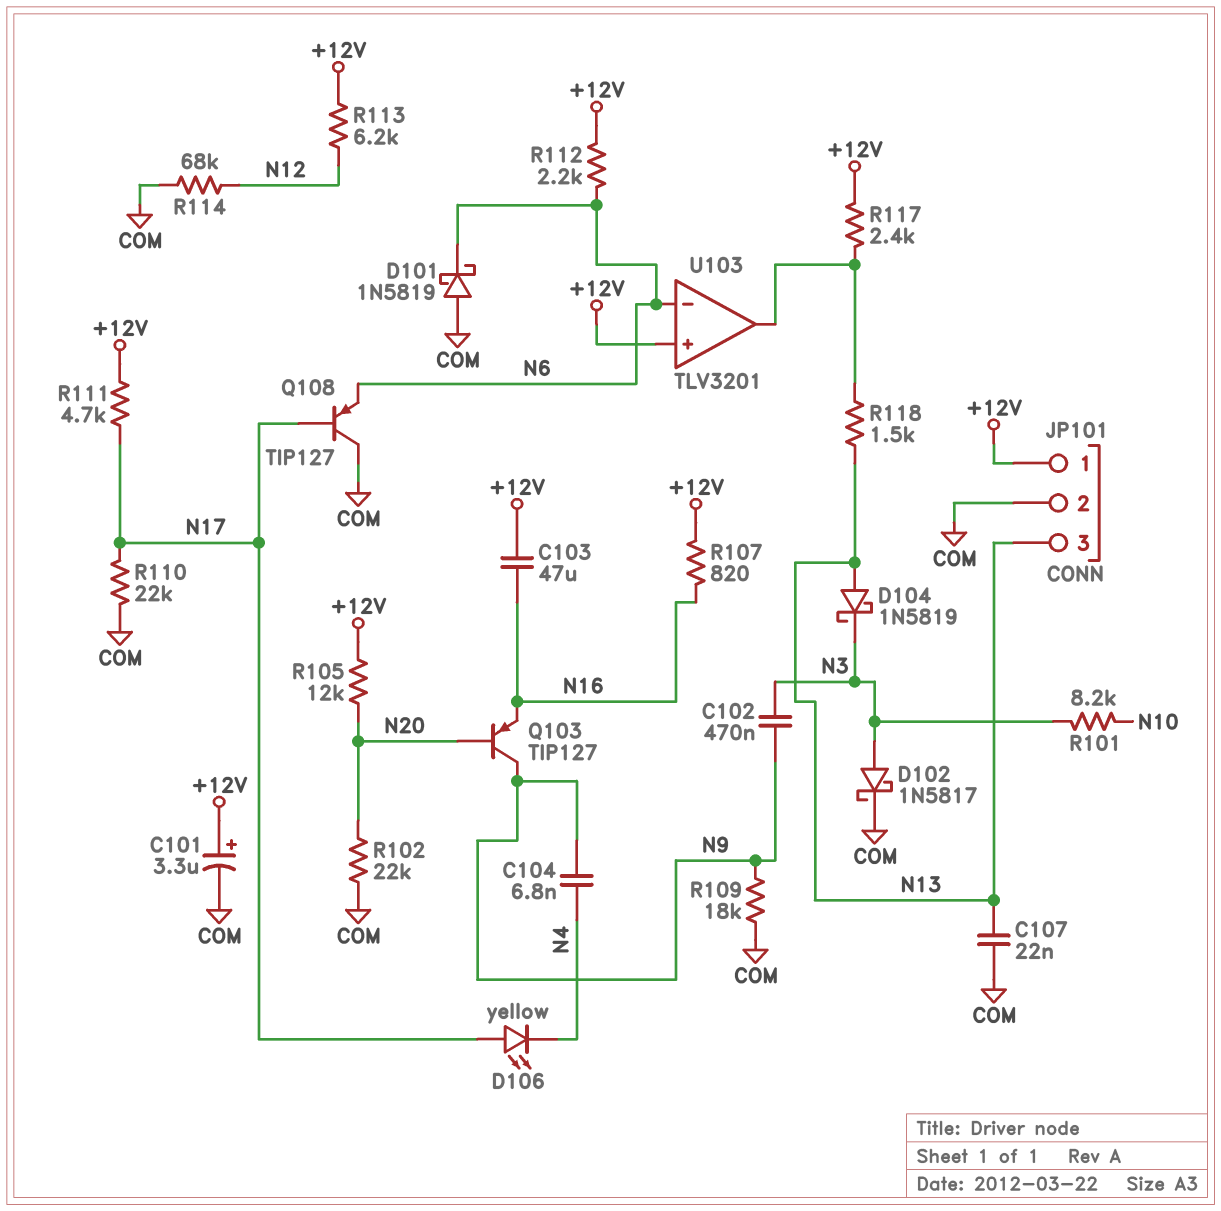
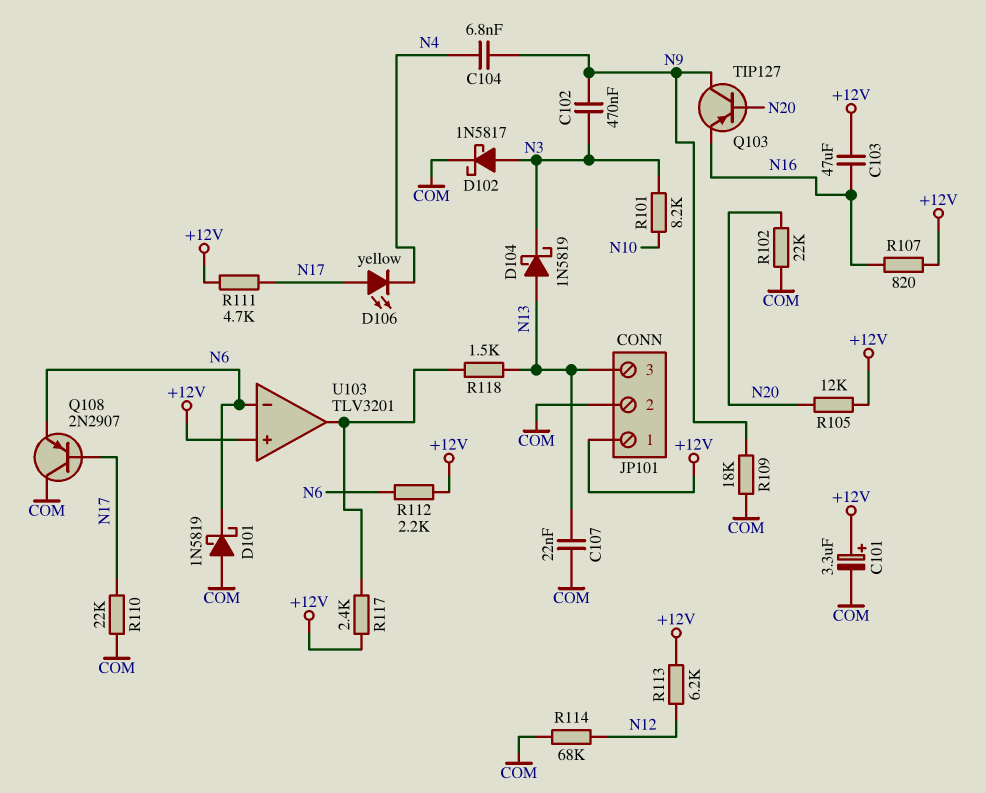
Q108: PNP TIP127 (B N17, C COM, E N6) -> PNP 2N2907 (B N17, C COM, E N6)

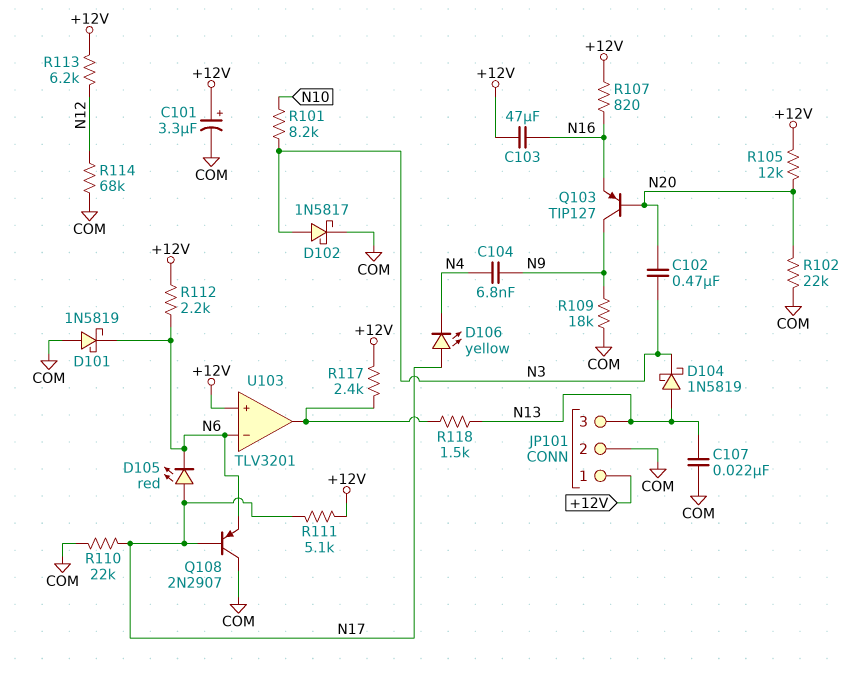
C102: 470nF (N3, N9) -> 470nF (N3, N20)
D105: none -> LED red (A N17, K N6)
R111: 4.7k (+12V, N17) -> 5.1k (+12V, N17)

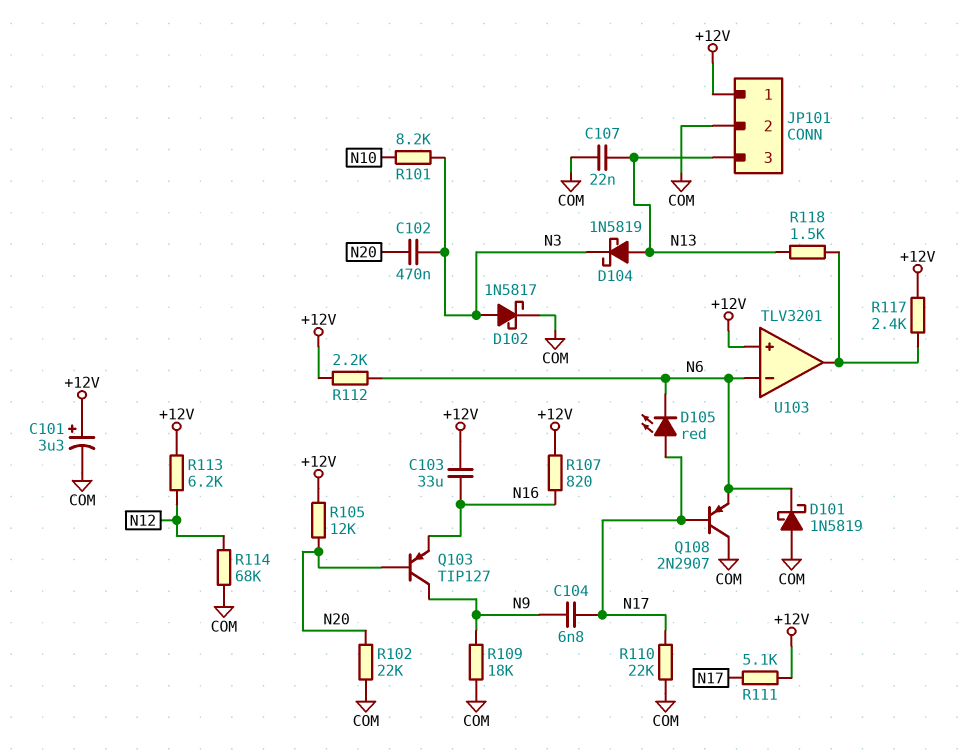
C103: 47uF (+12V, N16) -> 33uF (+12V, N16)
C104: 6.8nF (N4, N9) -> 6.8nF (N9, N17)
D106: LED yellow (A N17, K N4) -> none

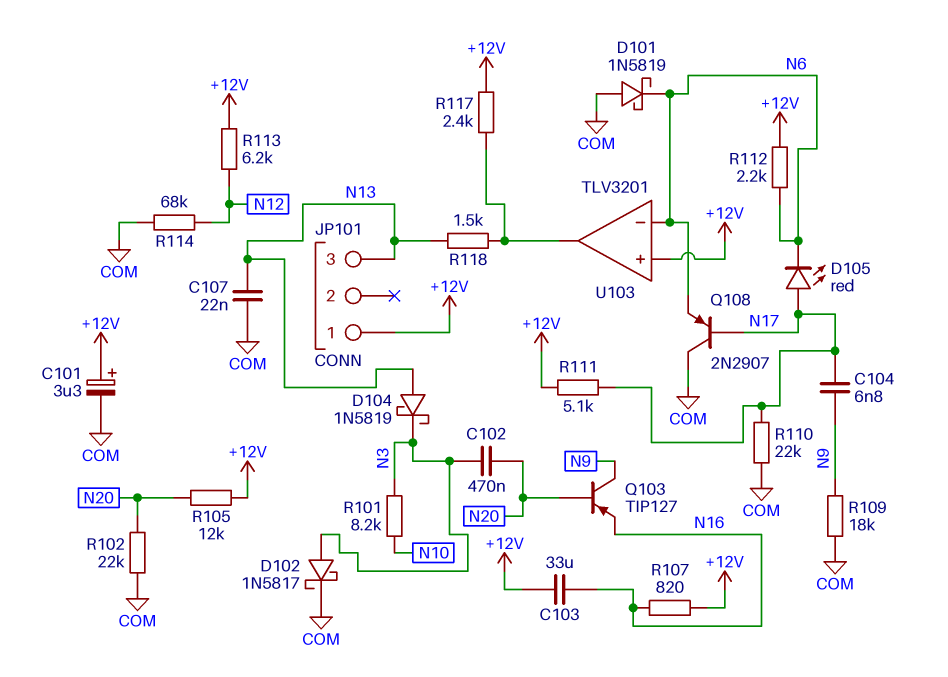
JP101 pin 2: COM -> none

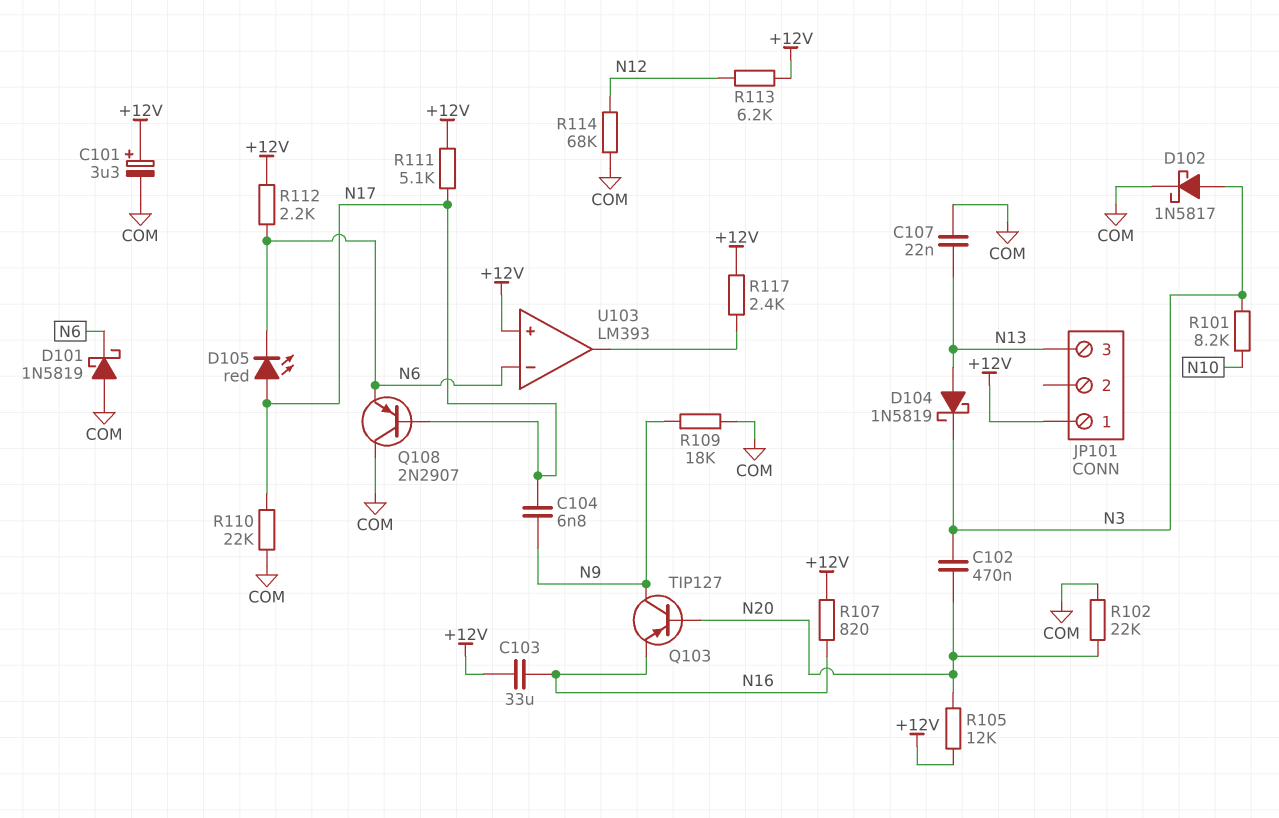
R118: 1.5k (N13, U103/out) -> none
U103: TLV3201 -> LM393

